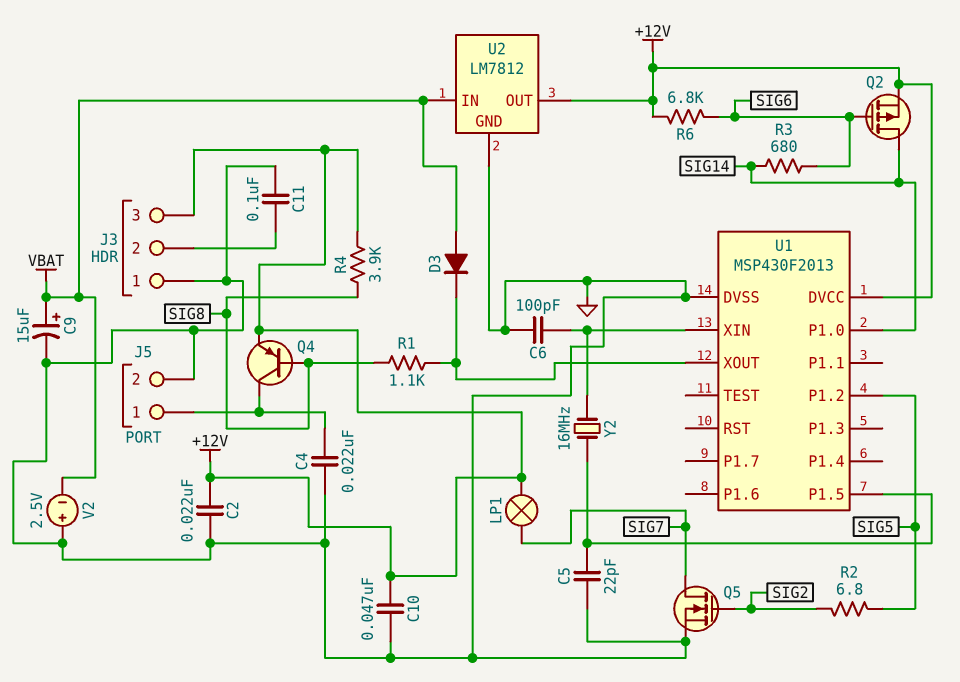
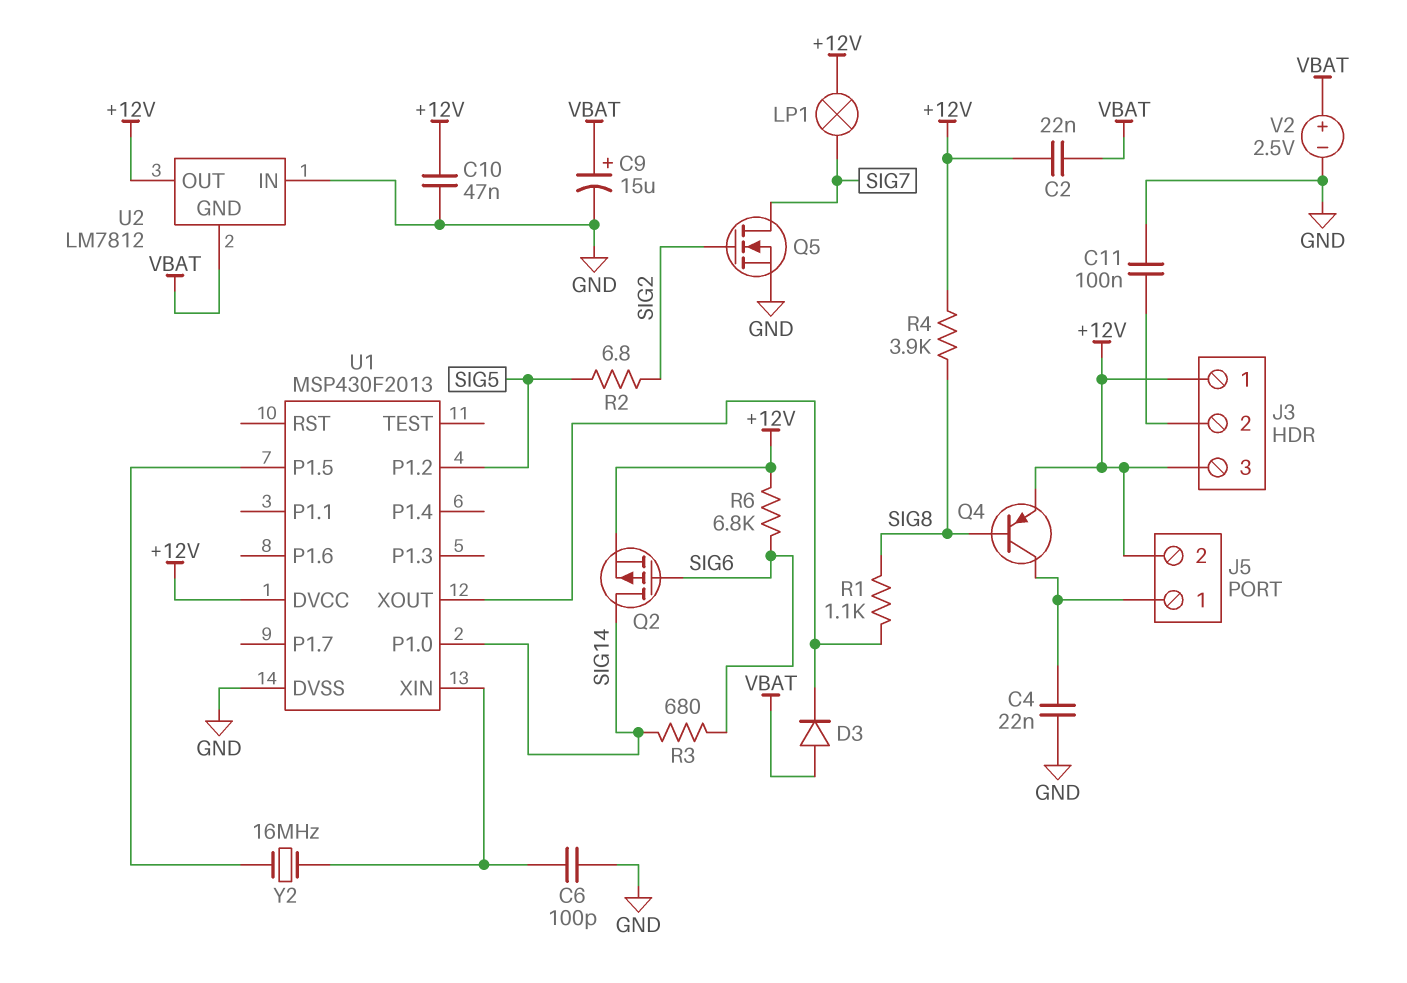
C2: 22nF (+12V, GND) -> 22nF (+12V, VBAT)
C5: 22pF (GND, U1/P1.5) -> none
J3 pin 1: GND -> +12V
J5 pin 2: GND -> +12V
U2 pin GND: GND -> VBAT
U2 pin IN: VBAT -> GND
V2: 2.5V (plus GND, minus VBAT) -> 2.5V (plus VBAT, minus GND)

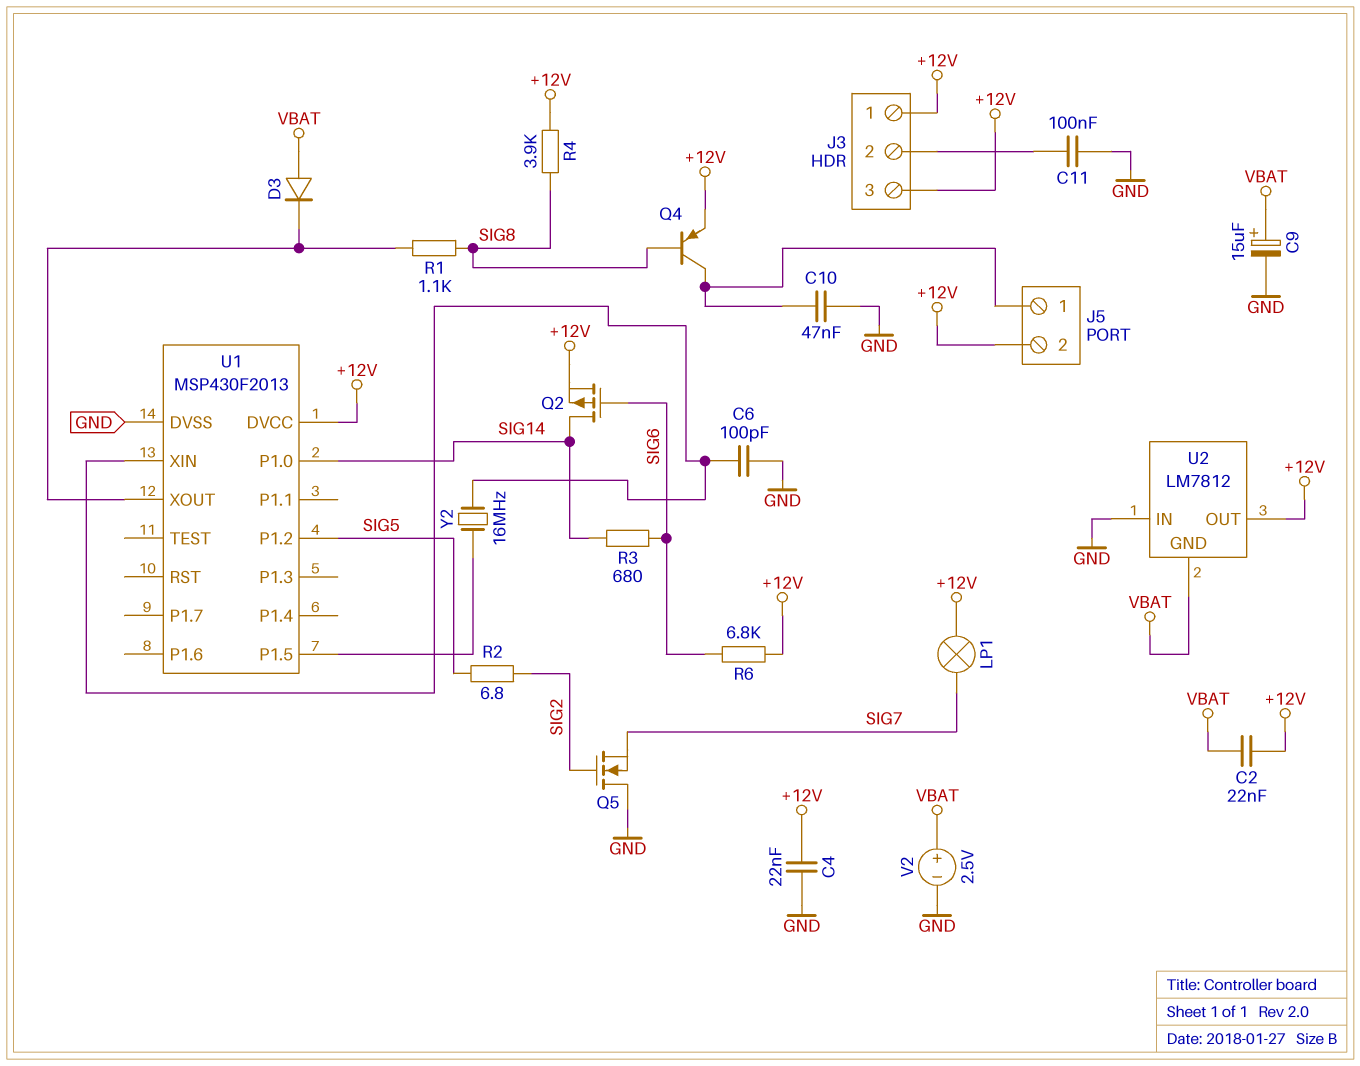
C4: 22nF (GND, J5/1) -> 22nF (+12V, GND)
C10: 47nF (+12V, GND) -> 47nF (GND, J5/1)
Q5: NMOS (G SIG2, D SIG7, S GND) -> NMOS (G SIG2, D GND, S SIG7)

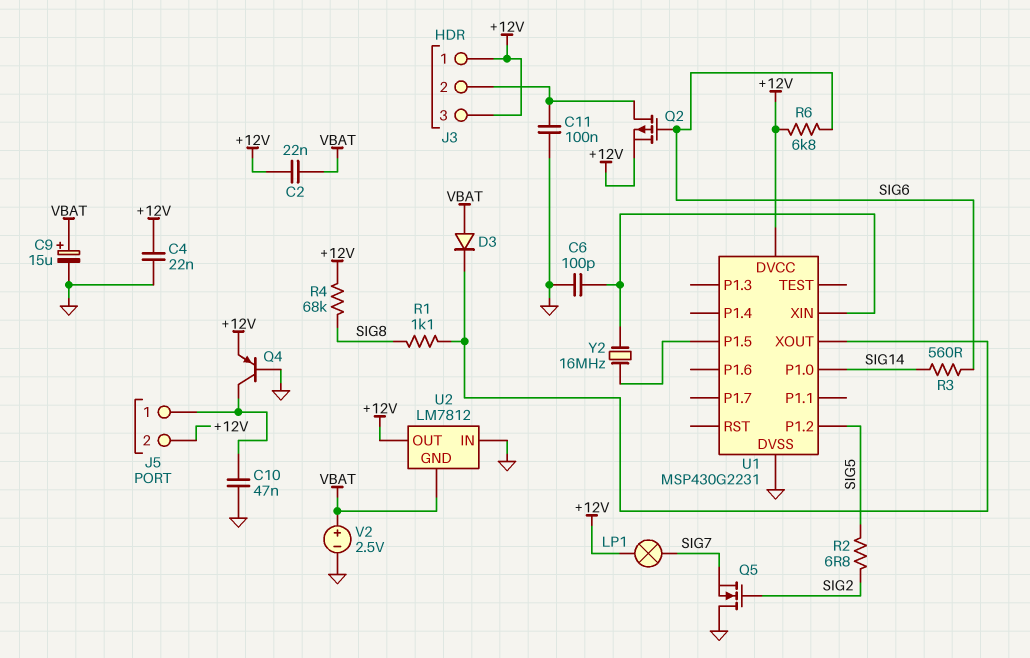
Q2: PMOS (G SIG6, D SIG14, S +12V) -> PMOS (G SIG6, D J3/2, S +12V)
Q4: PNP (B SIG8, C J5/1, E +12V) -> PNP (B GND, C J5/1, E +12V)
R3: 680 (SIG6, SIG14) -> 560 (SIG6, SIG14)
R4: 3.9k (+12V, SIG8) -> 68k (+12V, SIG8)
U1: MSP430F2013 -> MSP430G2231

